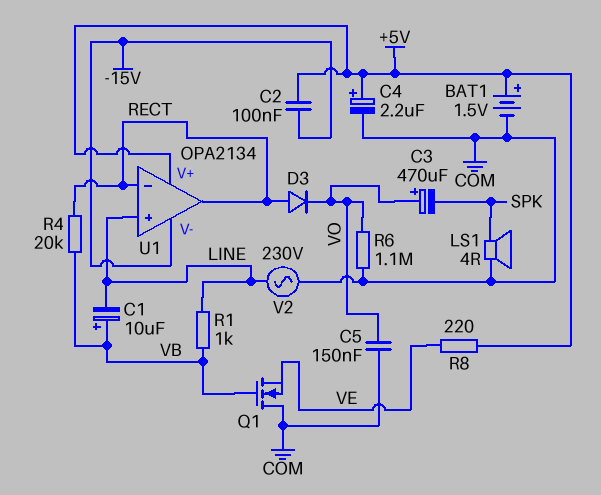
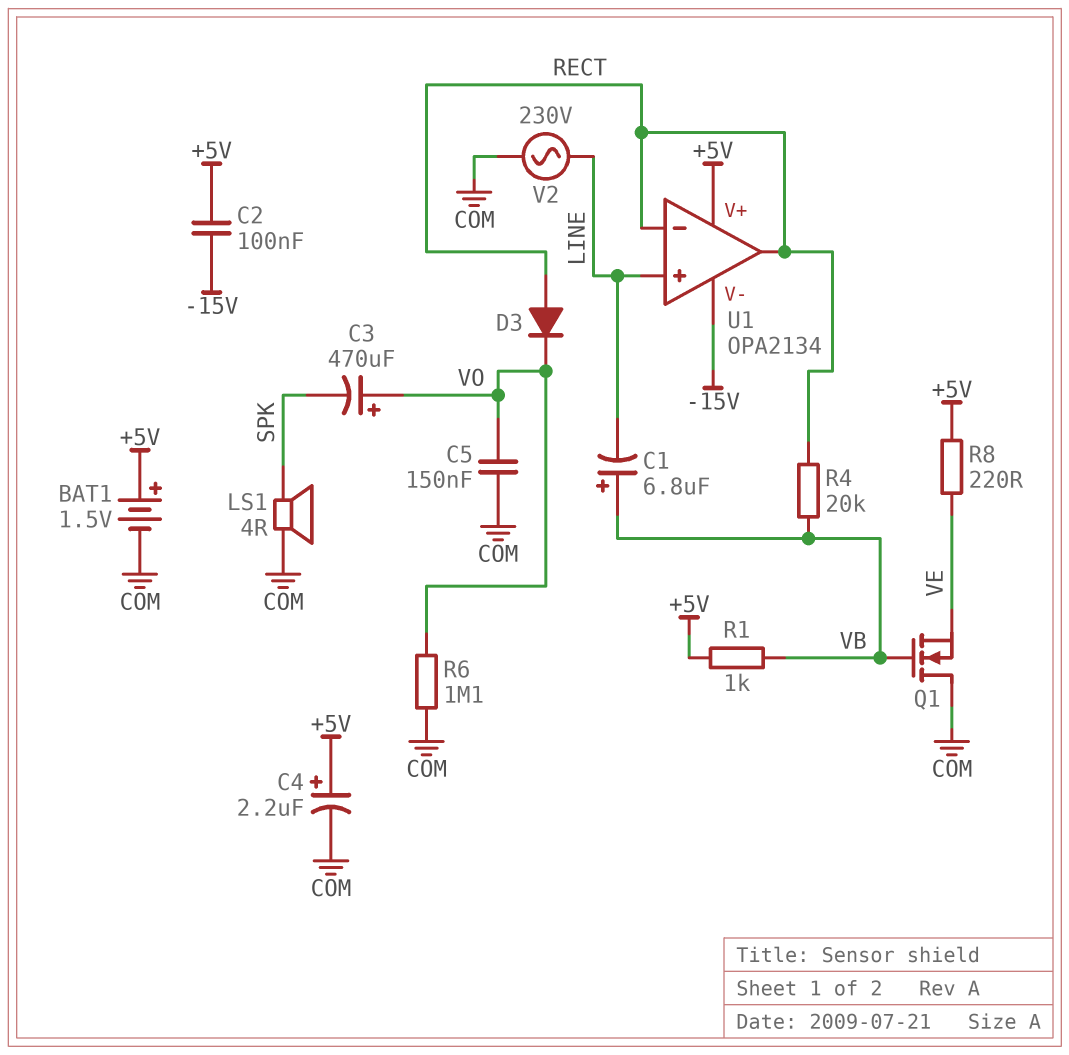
C1: 10uF (plus VB, minus LINE) -> 6.8uF (plus VB, minus LINE)
R1: 1k (LINE, VB) -> 1k (+5V, VB)

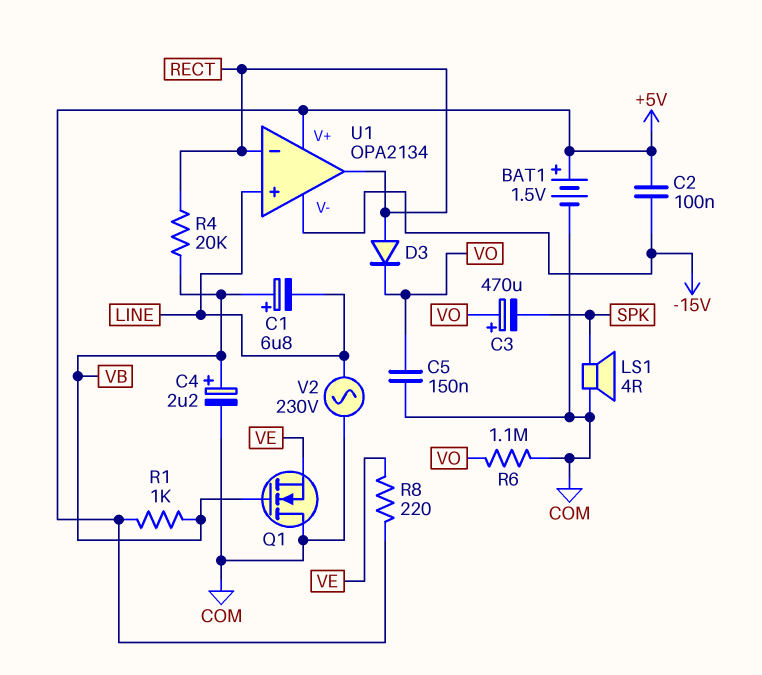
C4: 2.2uF (plus +5V, minus COM) -> 2.2uF (plus VB, minus COM)

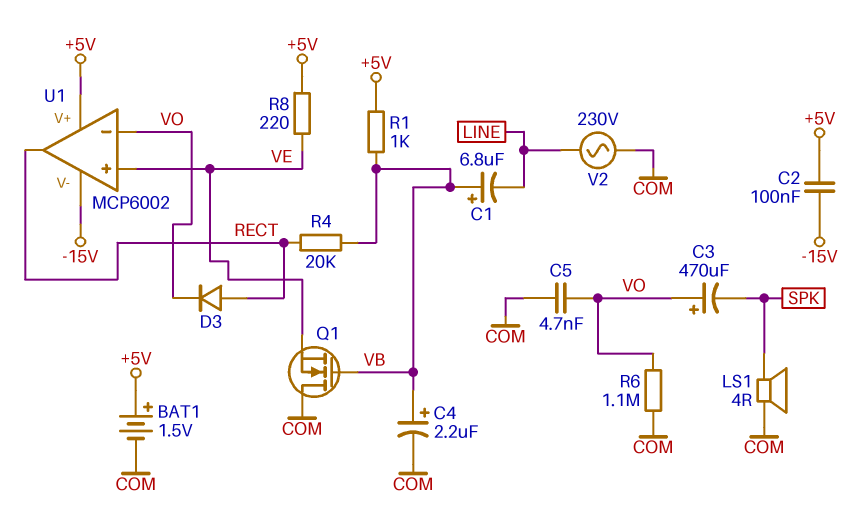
C5: 150nF (COM, VO) -> 4.7nF (COM, VO)
U1: OPA2134 -> MCP6002
U1 pin in+: LINE -> VE
U1 pin in-: RECT -> VO

